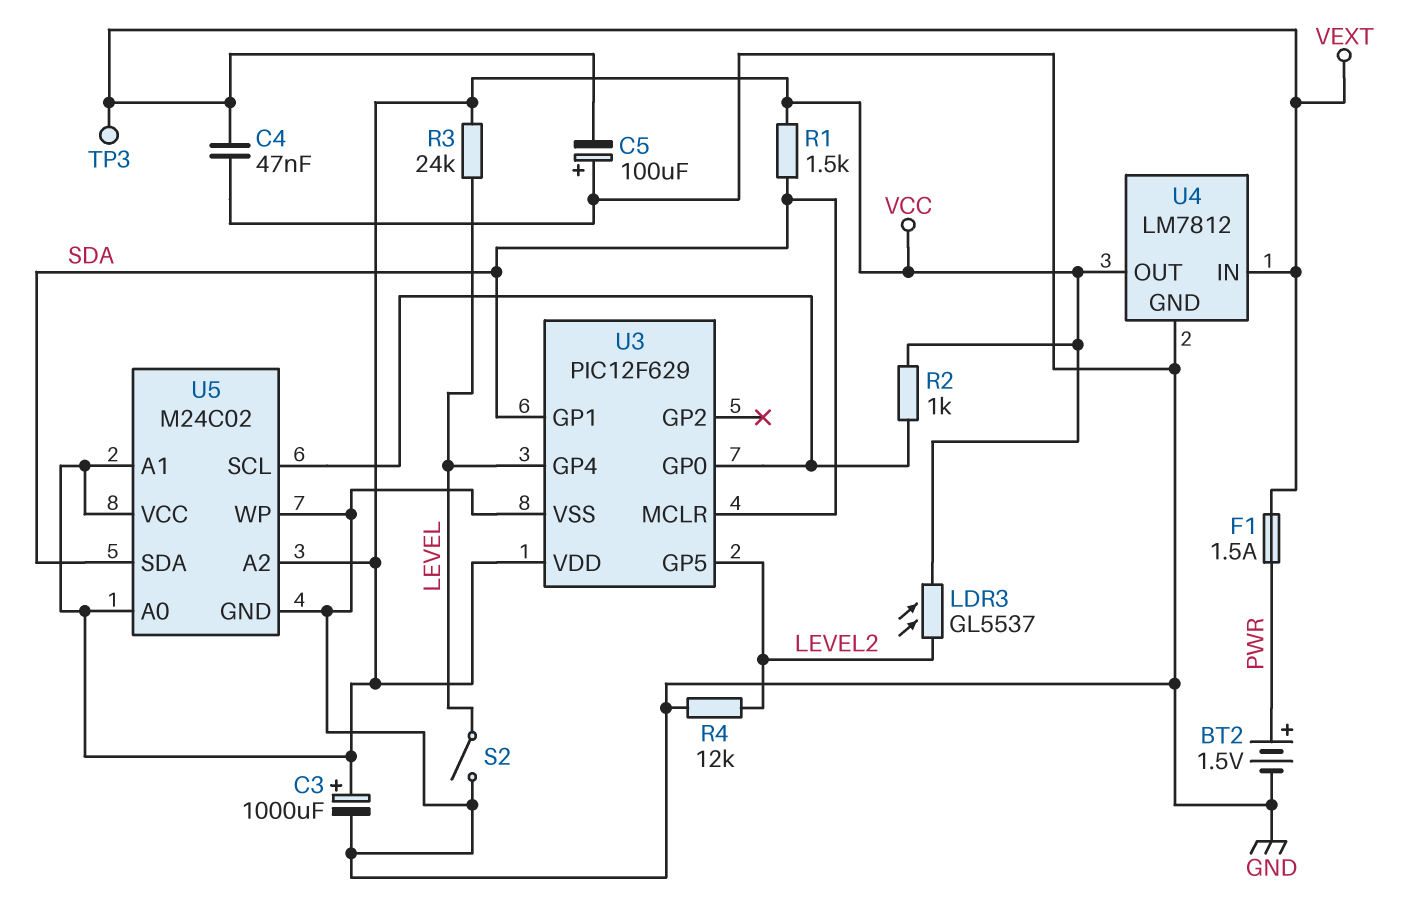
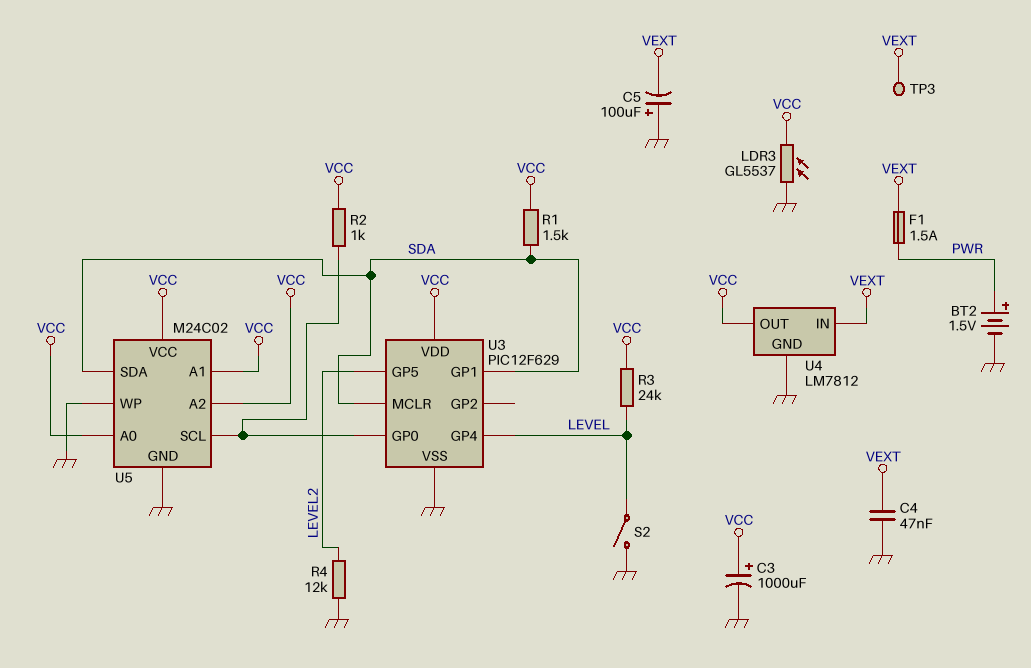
LDR3: GL5537 (LEVEL2, VCC) -> GL5537 (GND, VCC)

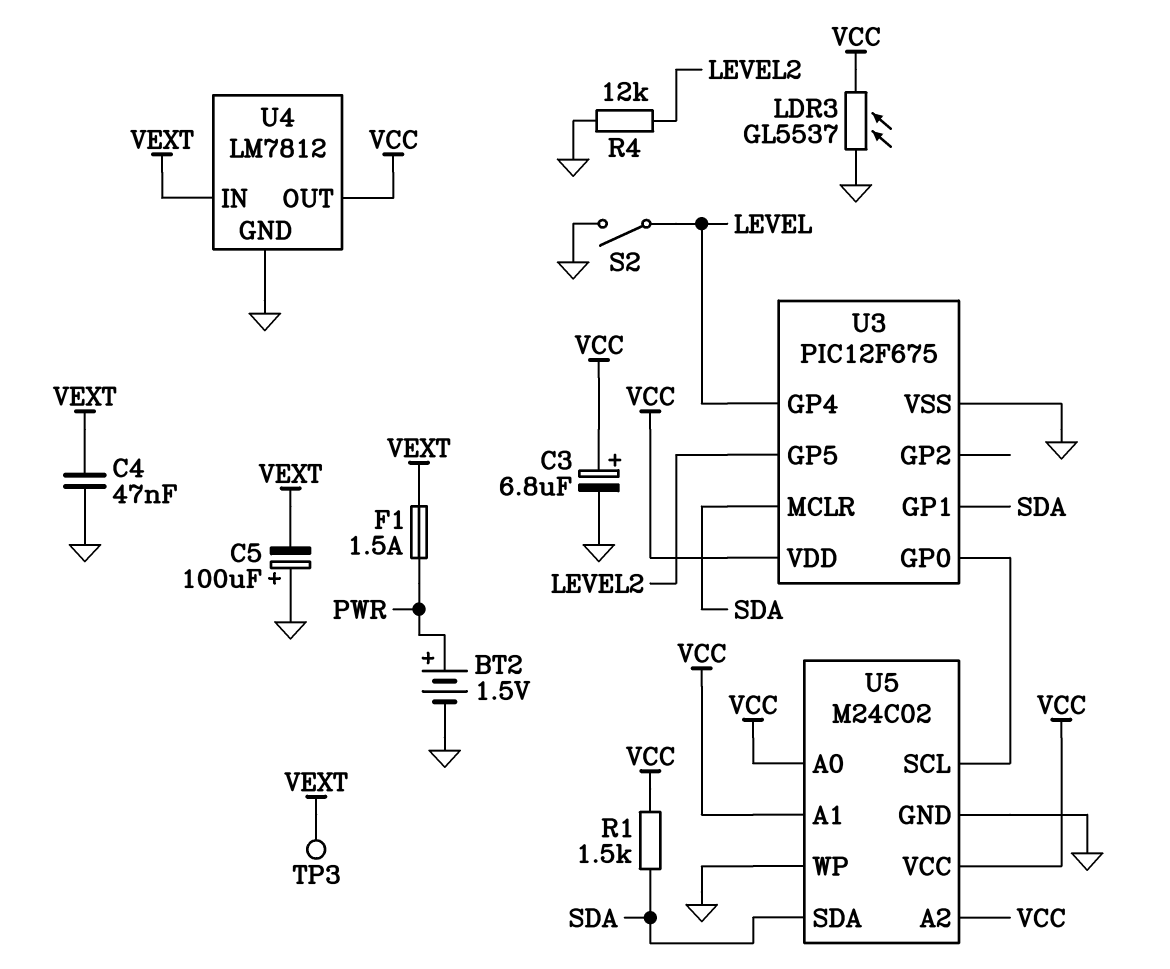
C3: 1000uF (plus VCC, minus GND) -> 6.8uF (plus VCC, minus GND)
R2: 1k (U3/GP0, VCC) -> none
R3: 24k (LEVEL, VCC) -> none
U3: PIC12F629 -> PIC12F675

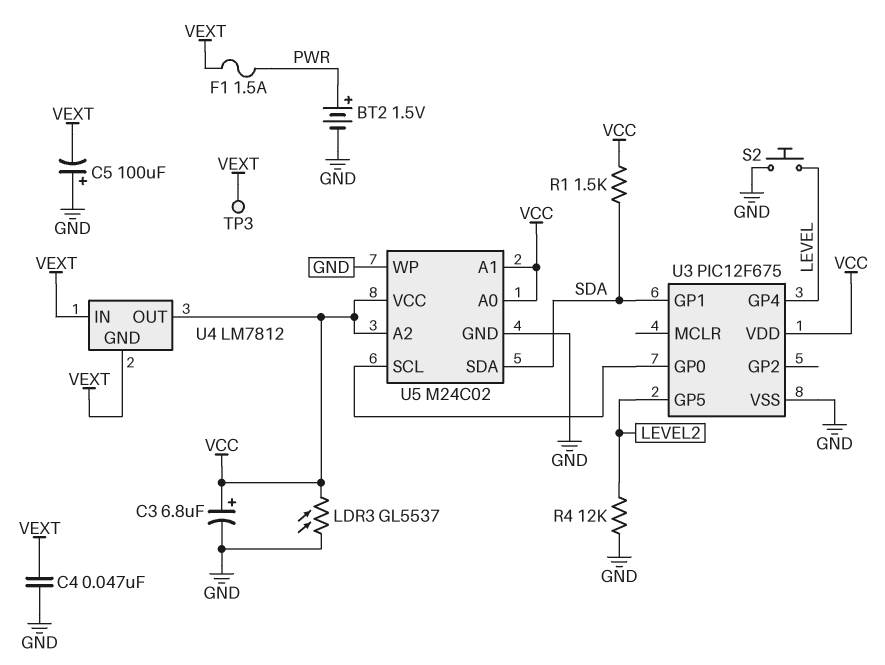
S2: switch (GND, LEVEL) -> button (GND, LEVEL)
U3 pin MCLR: SDA -> none
U4 pin GND: GND -> VEXT

